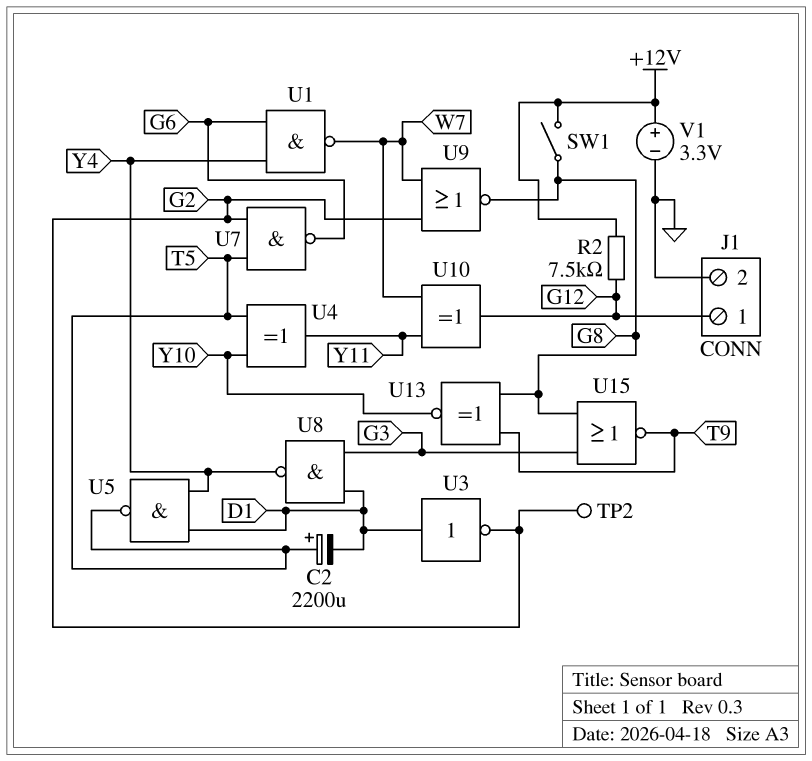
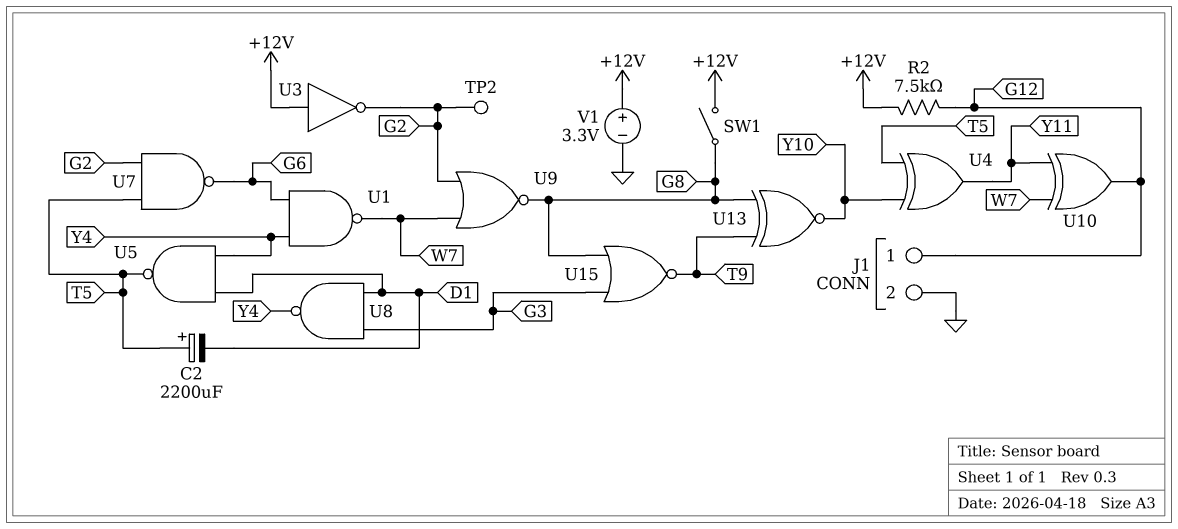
U3: NOT (in D1, out G2) -> NOT (in +12V, out G2)

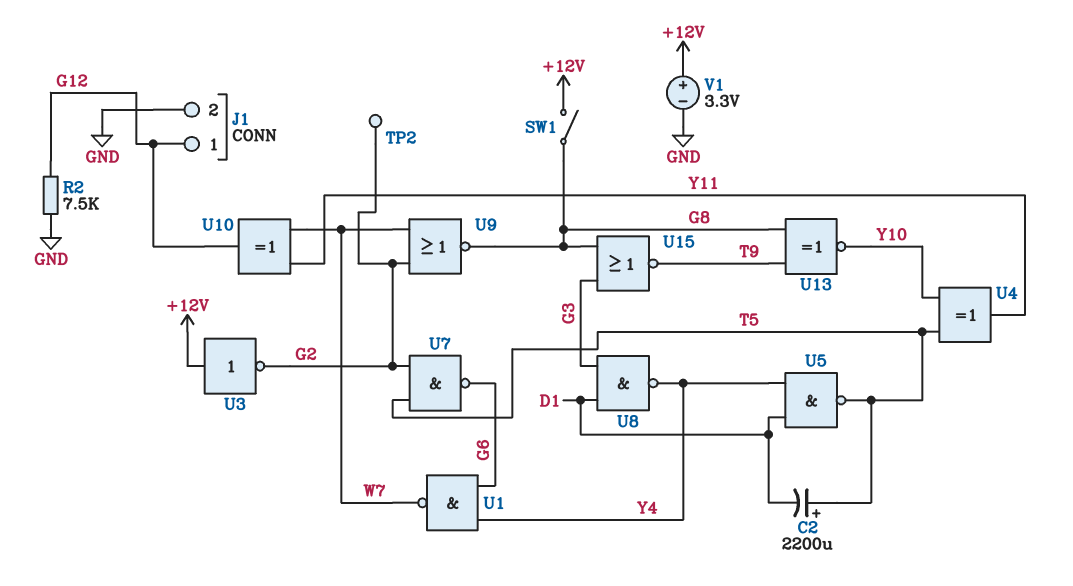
R2: 7.5k (+12V, G12) -> 7.5k (G12, GND)

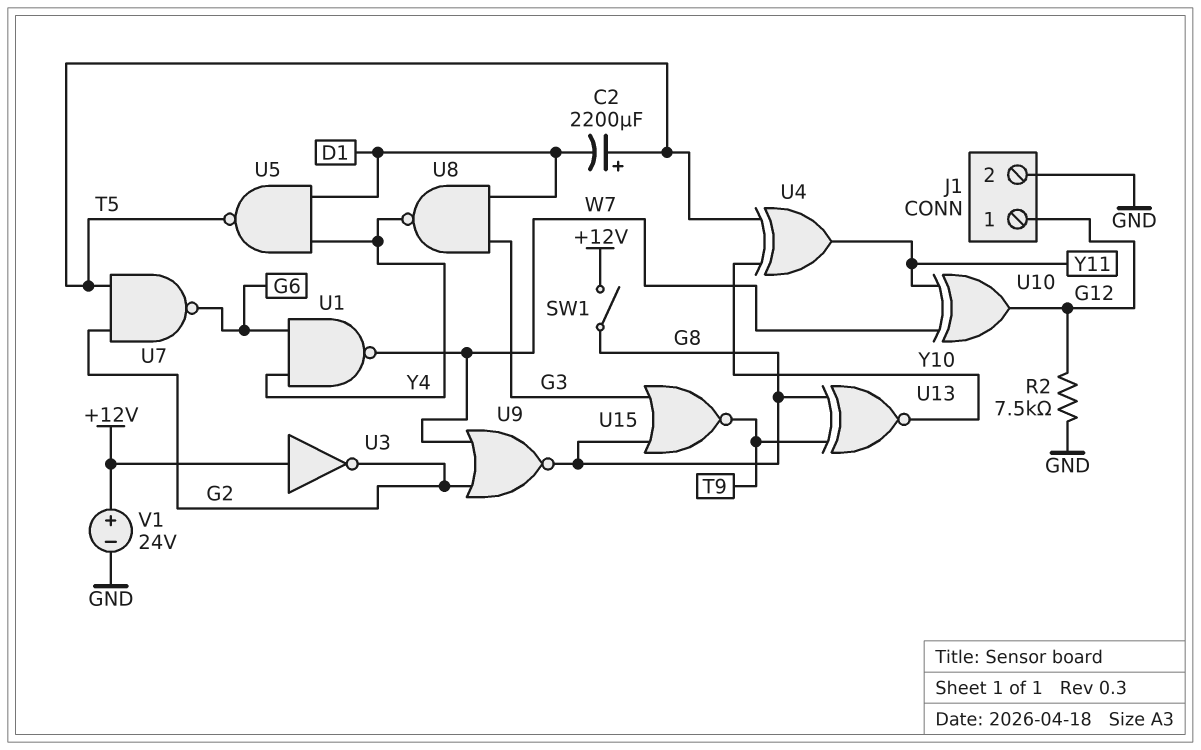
TP2: test point (G2) -> none
V1: 3.3V (plus +12V, minus GND) -> 24V (plus +12V, minus GND)

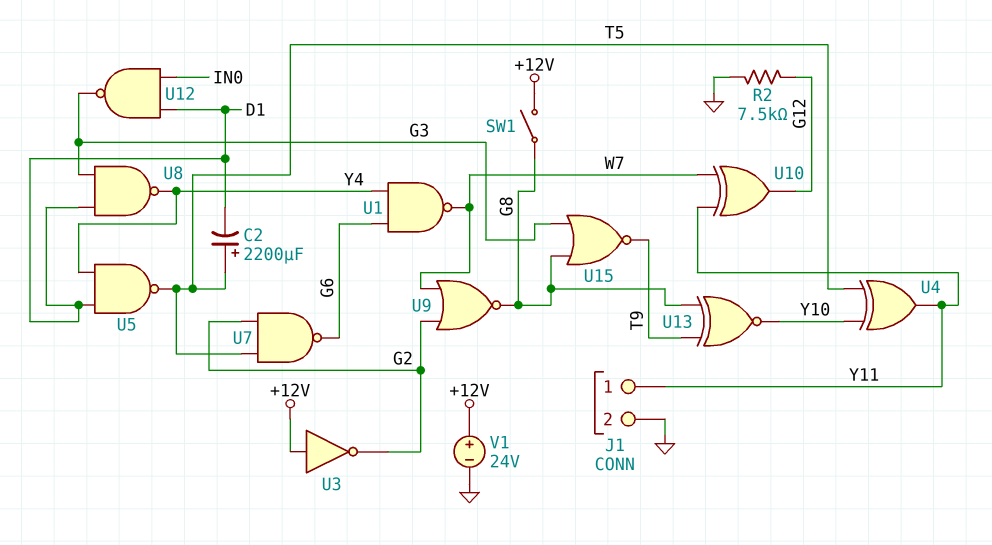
J1 pin 1: G12 -> Y11
U12: none -> NAND (in D1, in IN0, out G3)

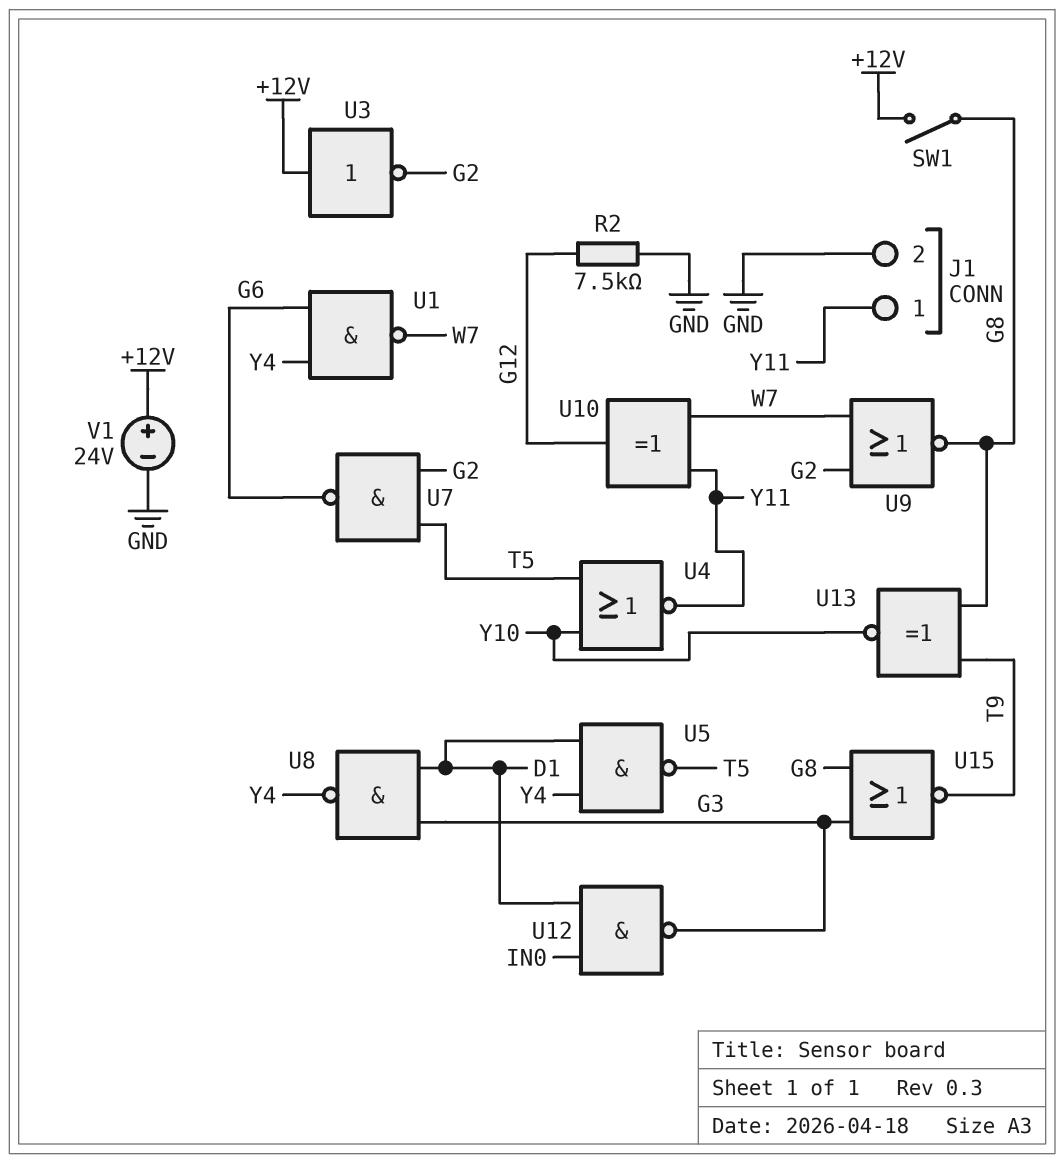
C2: 2200uF (plus T5, minus D1) -> none
U4: XOR (in T5, in Y10, out Y11) -> NOR (in T5, in Y10, out Y11)

